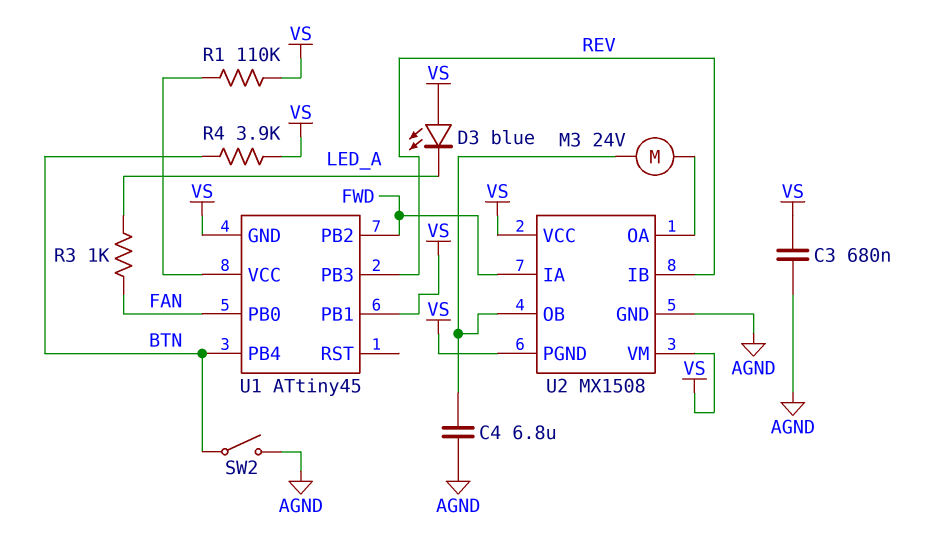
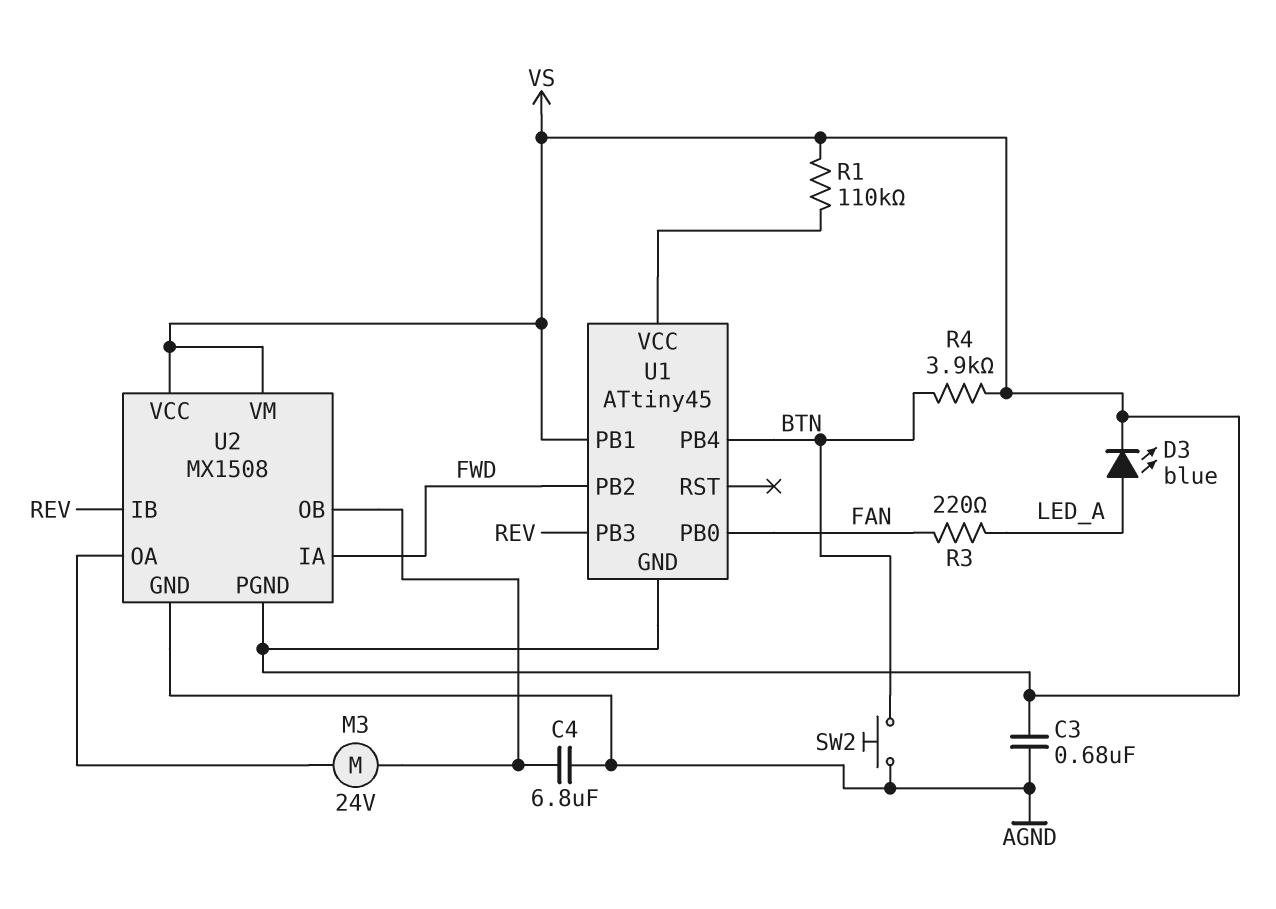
D3: LED blue (A VS, K LED_A) -> LED blue (A LED_A, K VS)
R3: 1k (FAN, LED_A) -> 220 (FAN, LED_A)
SW2: switch (AGND, BTN) -> button (AGND, BTN)

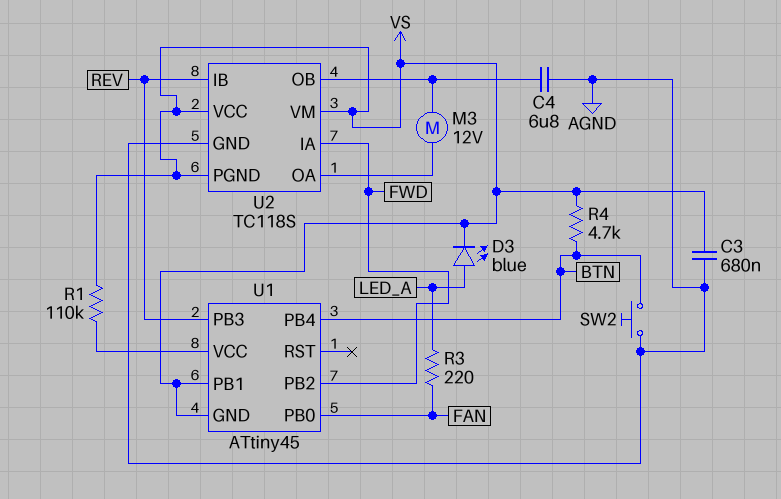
M3: motor 24V (U2/OA, U2/OB) -> motor 12V (U2/OA, U2/OB)
R4: 3.9k (BTN, VS) -> 4.7k (BTN, VS)
U2: MX1508 -> TC118S

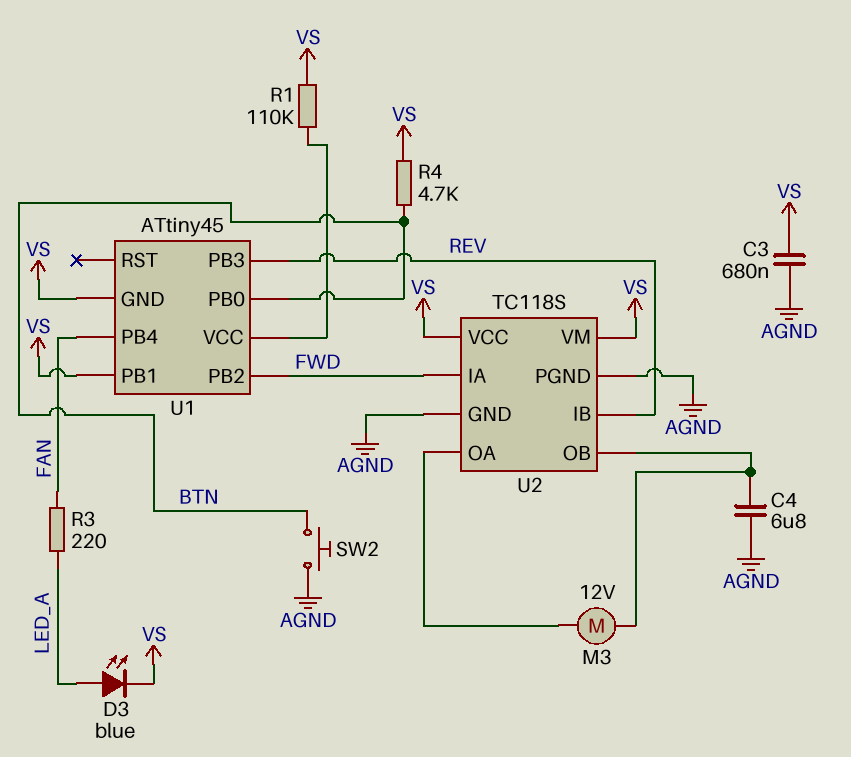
U1 pin PB0: FAN -> BTN
U1 pin PB4: BTN -> FAN
U2 pin PGND: VS -> AGND

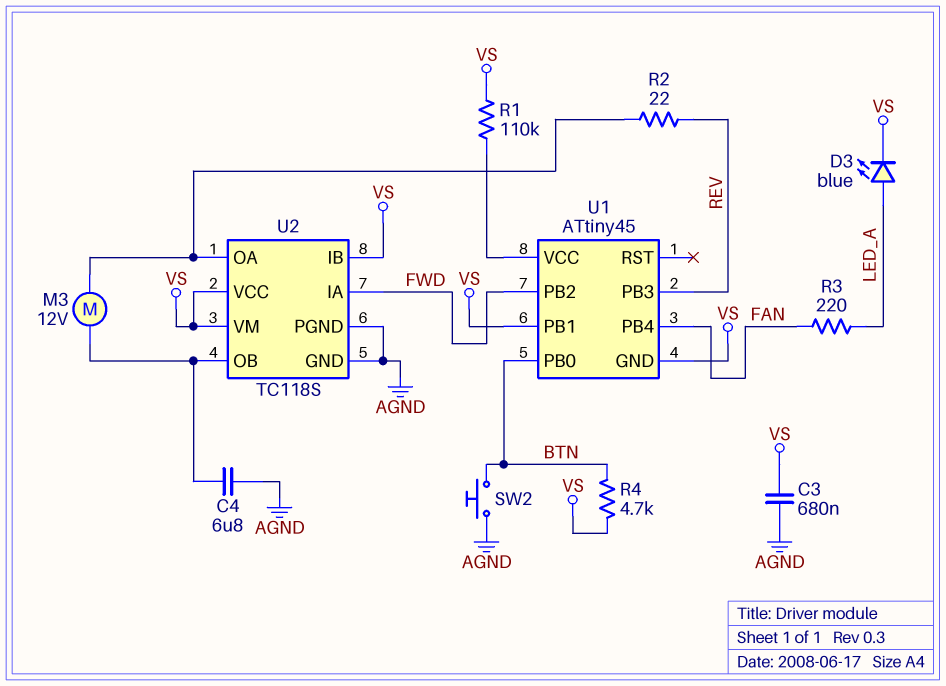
R2: none -> 22 (REV, U2/OA)
U2 pin IB: REV -> VS

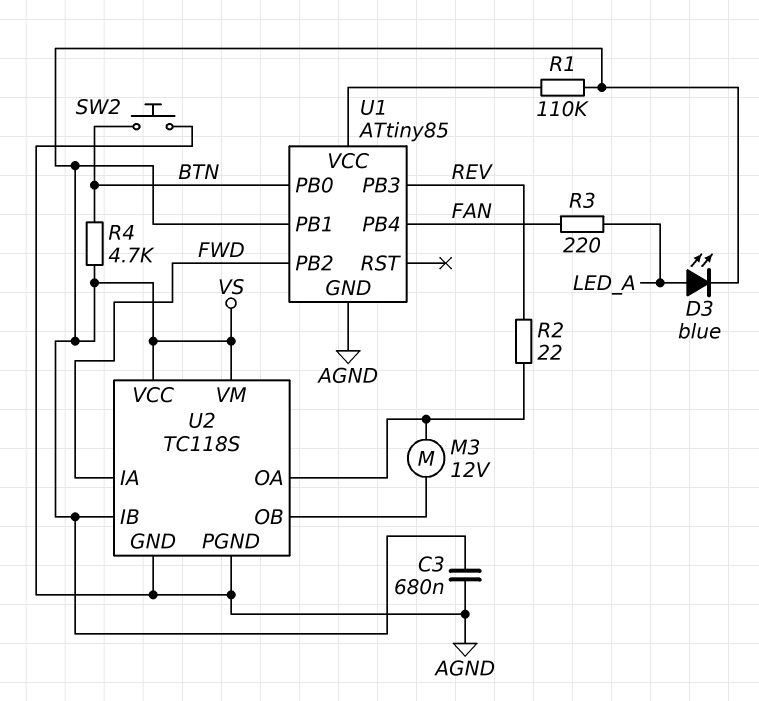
C4: 6.8uF (AGND, U2/OB) -> none
U1: ATtiny45 -> ATtiny85
U1 pin GND: VS -> AGND

